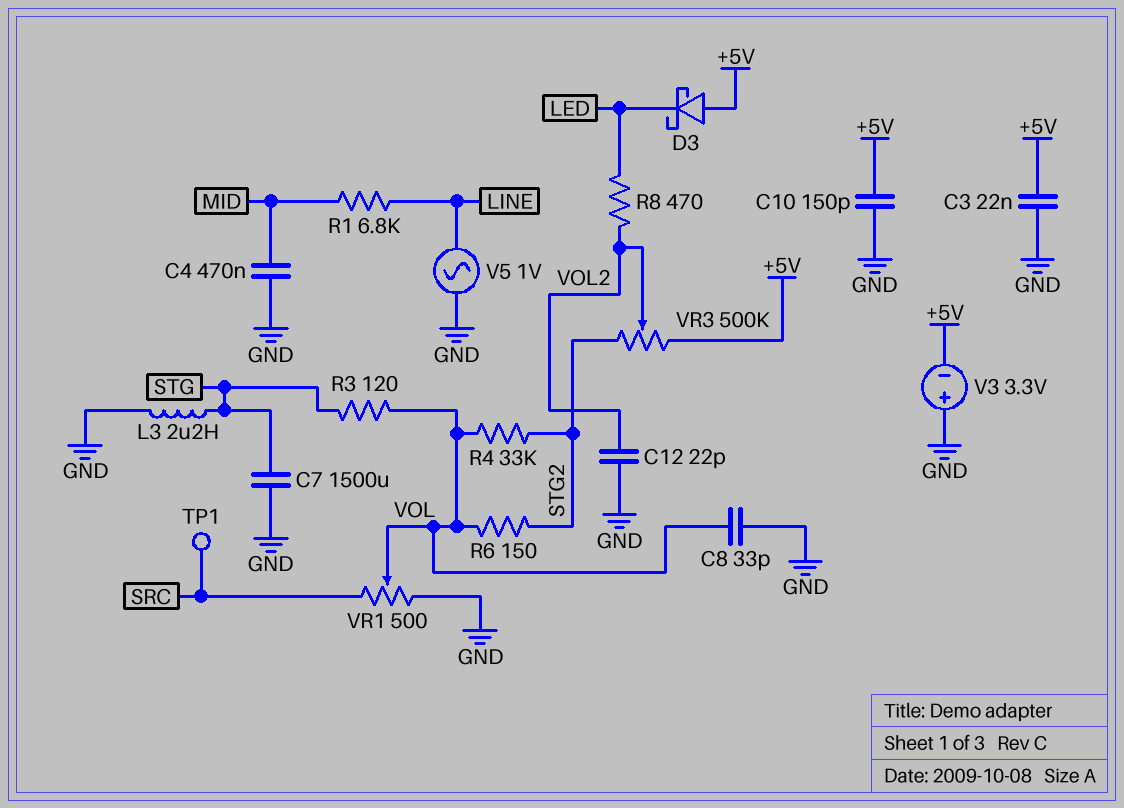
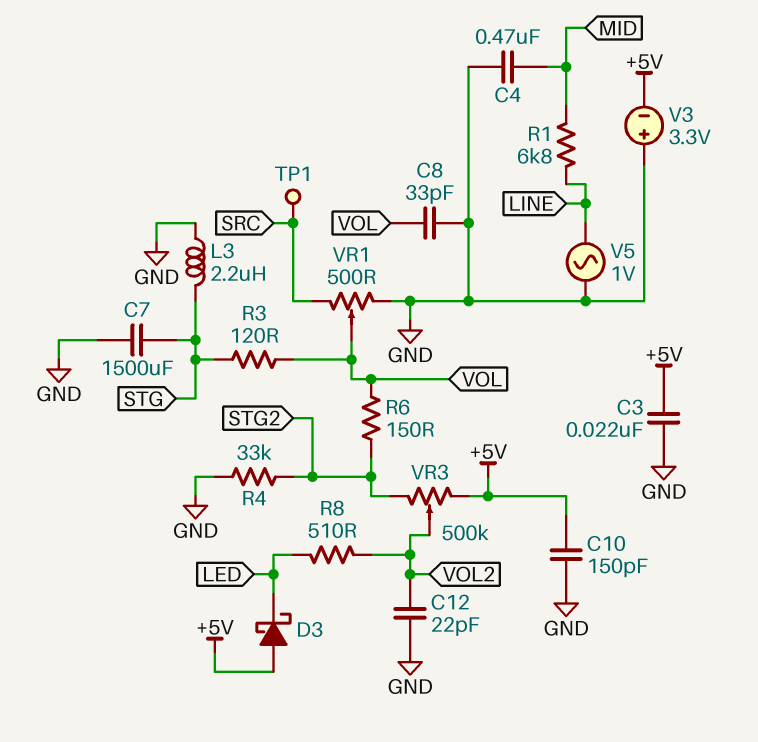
R4: 33k (STG2, VOL) -> 33k (GND, STG2)
R8: 470 (LED, VOL2) -> 510 (LED, VOL2)

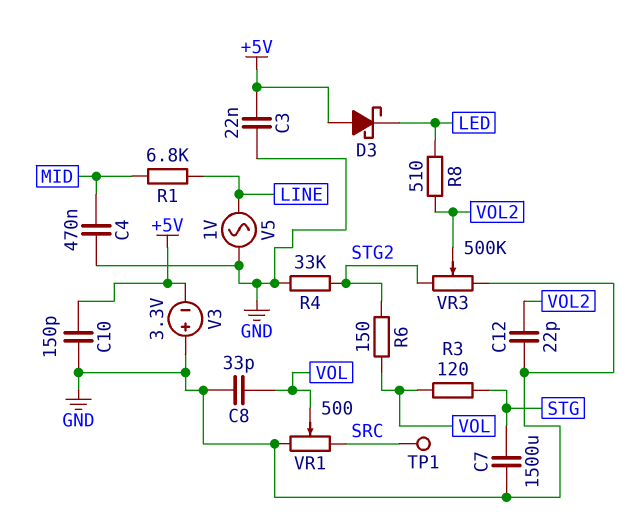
L3: 2.2uH (GND, STG) -> none
VR3: 500k (+5V, STG2, wiper VOL2) -> 500k (GND, STG2, wiper VOL2)

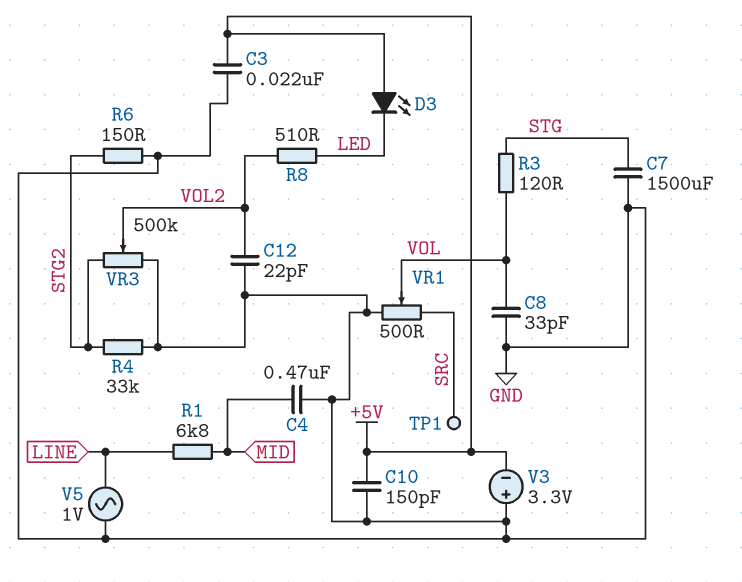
D3: schottky (A +5V, K LED) -> LED (A +5V, K LED)
R6: 150 (STG2, VOL) -> 150 (GND, STG2)

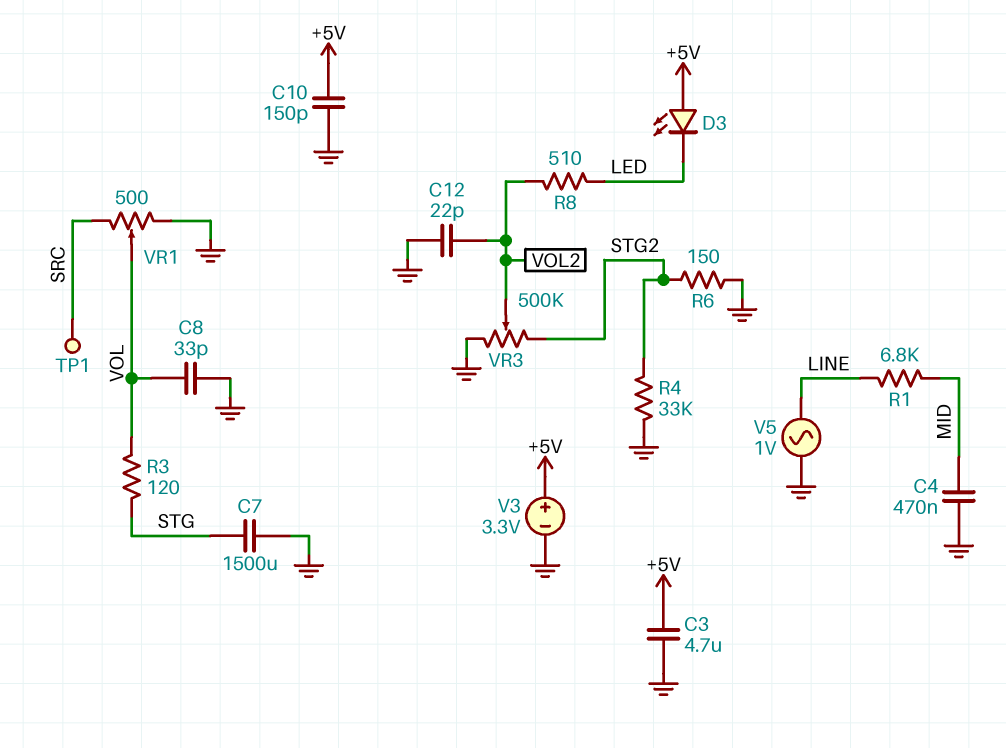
C3: 22nF (+5V, GND) -> 4.7uF (+5V, GND)
V3: 3.3V (plus GND, minus +5V) -> 3.3V (plus +5V, minus GND)

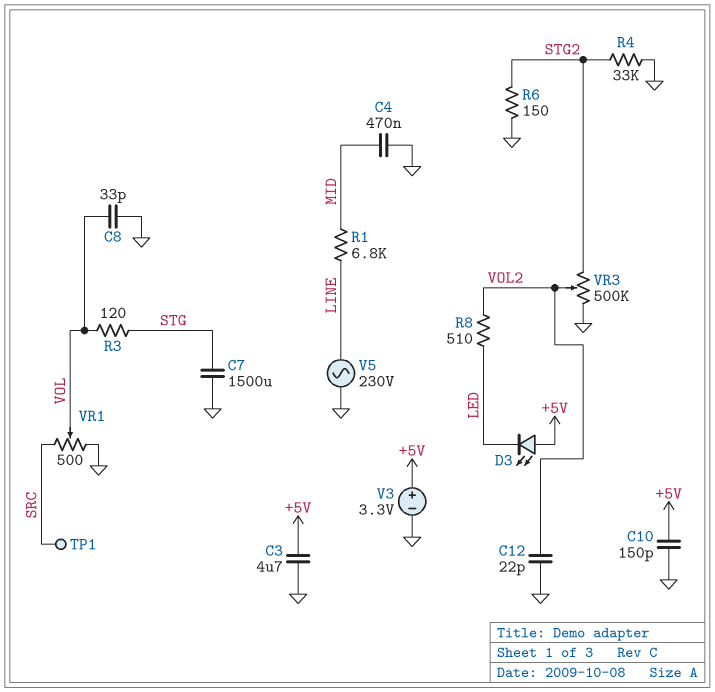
V5: AC 1V (GND, LINE) -> AC 230V (GND, LINE)

